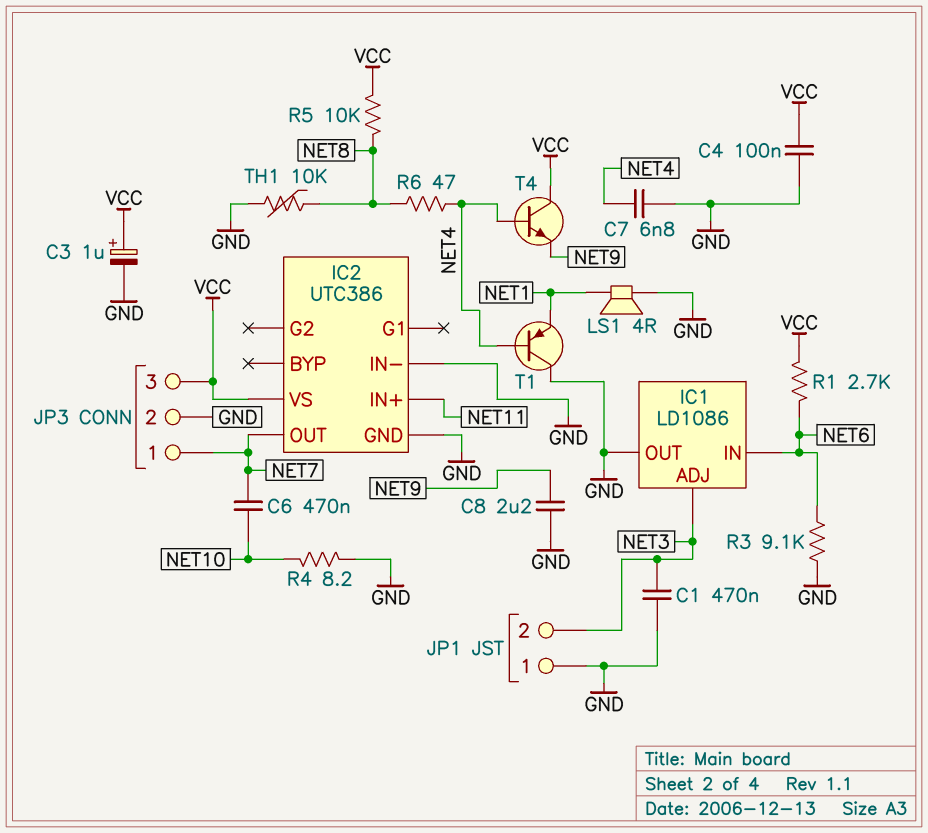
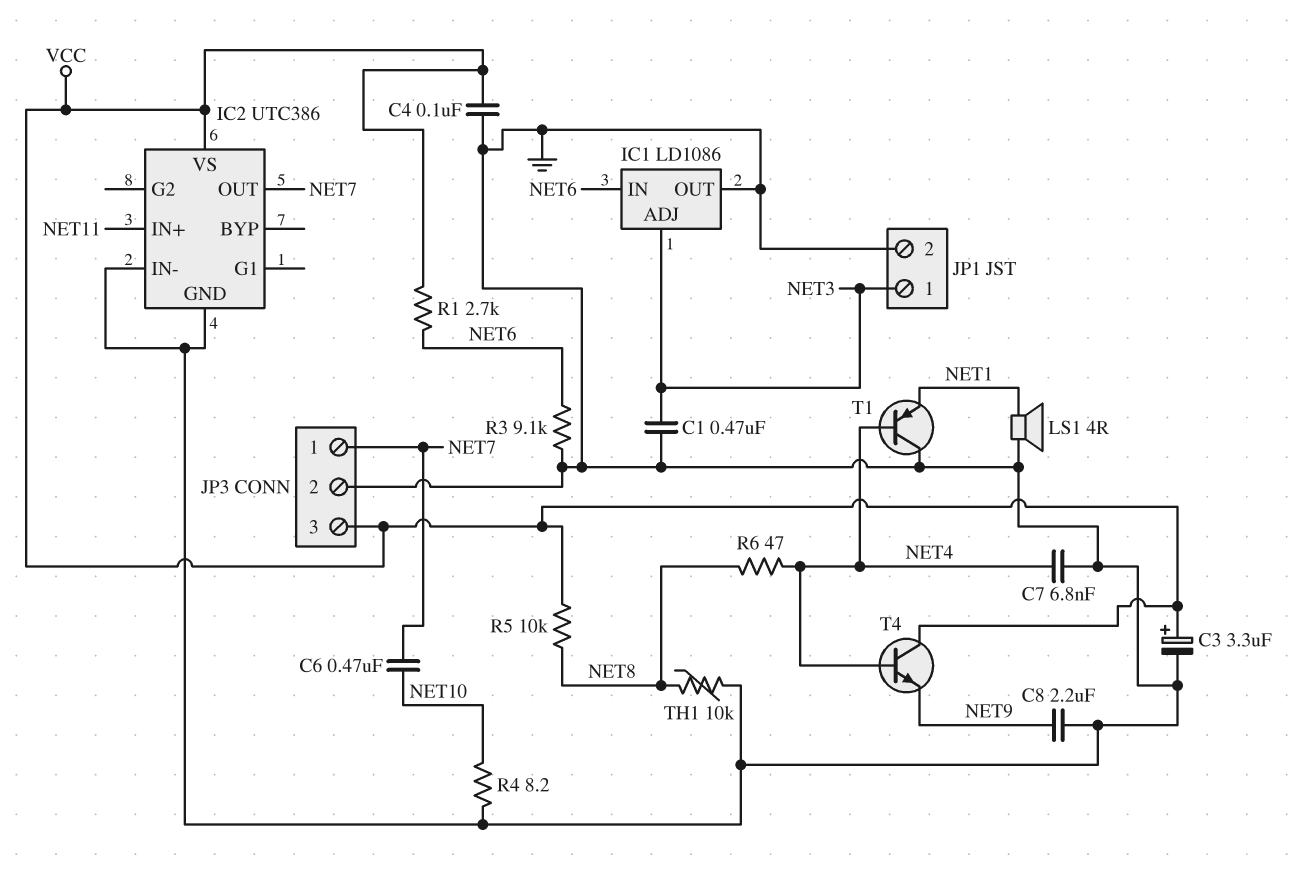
C3: 1uF (plus VCC, minus GND) -> 3.3uF (plus VCC, minus GND)
JP1 pin 1: GND -> NET3
JP1 pin 2: NET3 -> GND

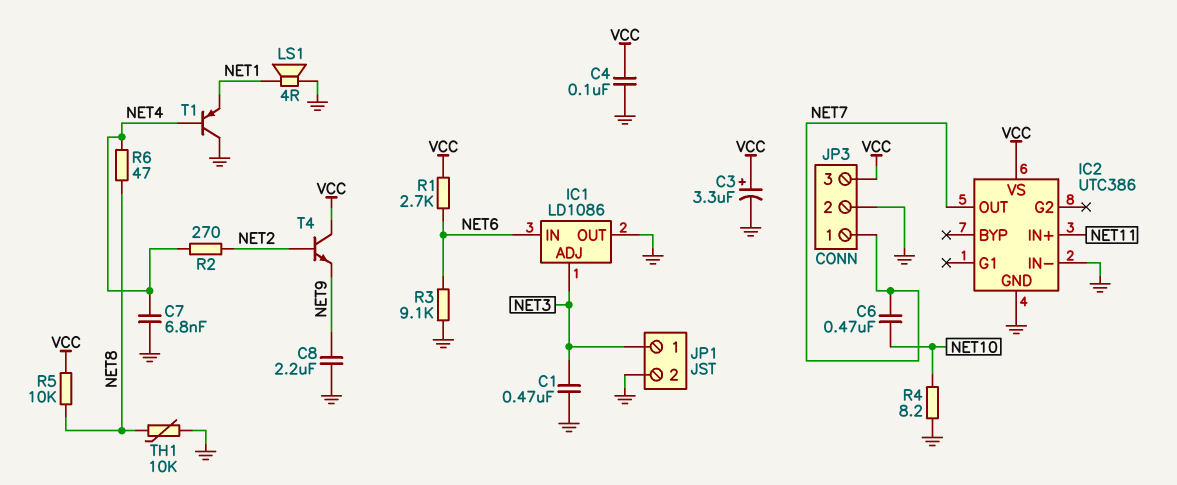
R2: none -> 270 (NET2, NET4)
T4: NPN (B NET4, C VCC, E NET9) -> NPN (B NET2, C VCC, E NET9)

